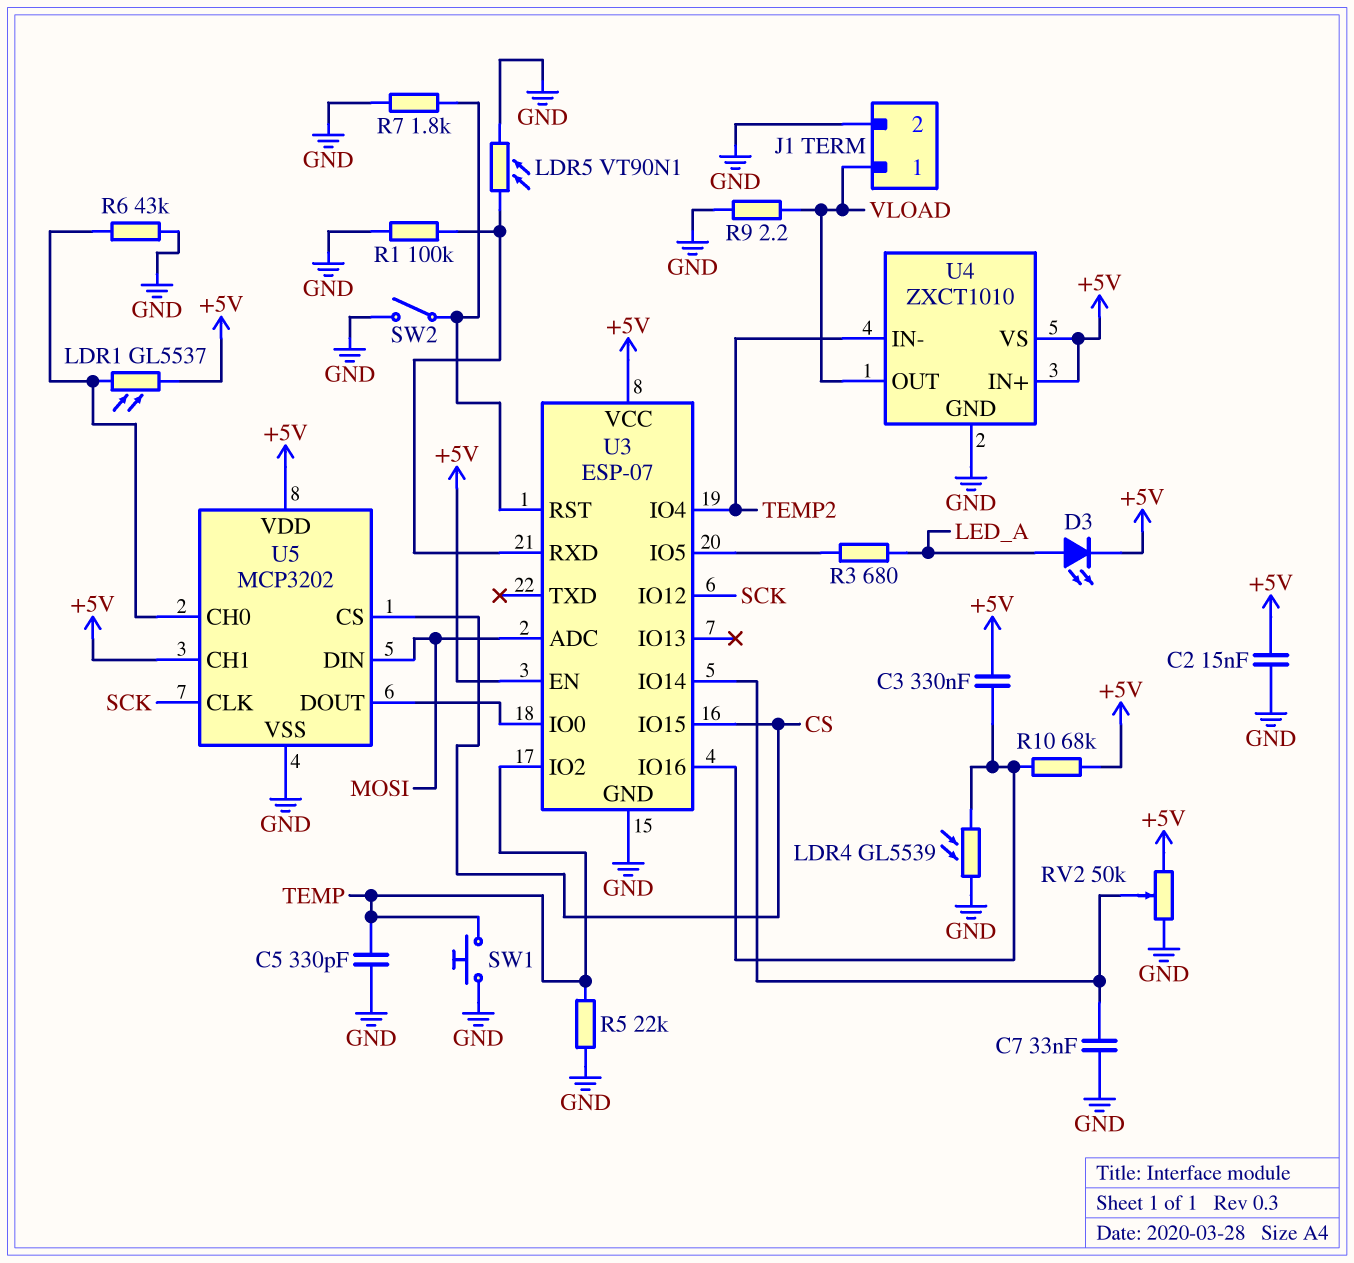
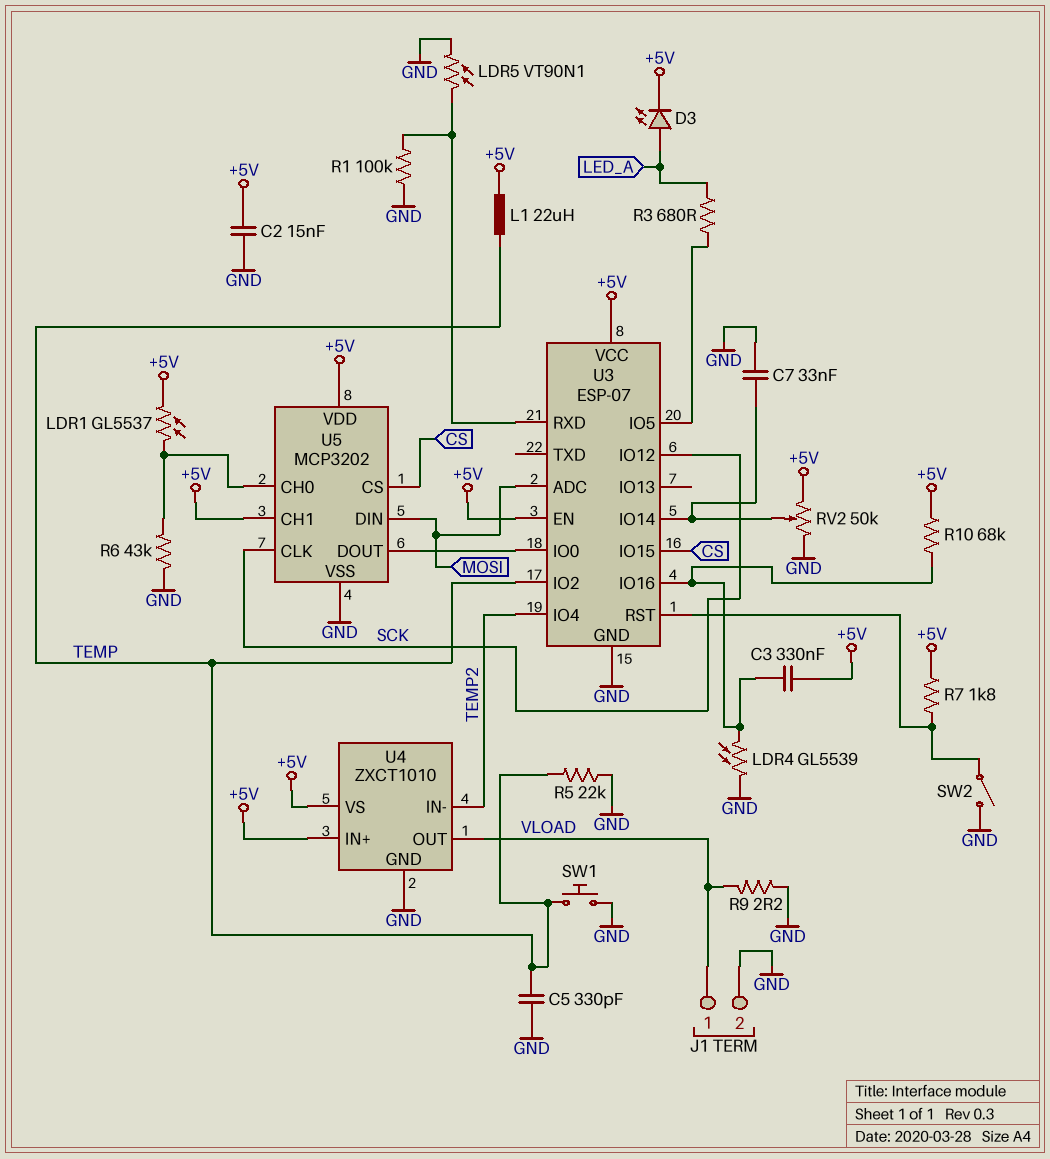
L1: none -> 22uH (+5V, TEMP)
R7: 1.8k (GND, U3/RST) -> 1.8k (+5V, U3/RST)

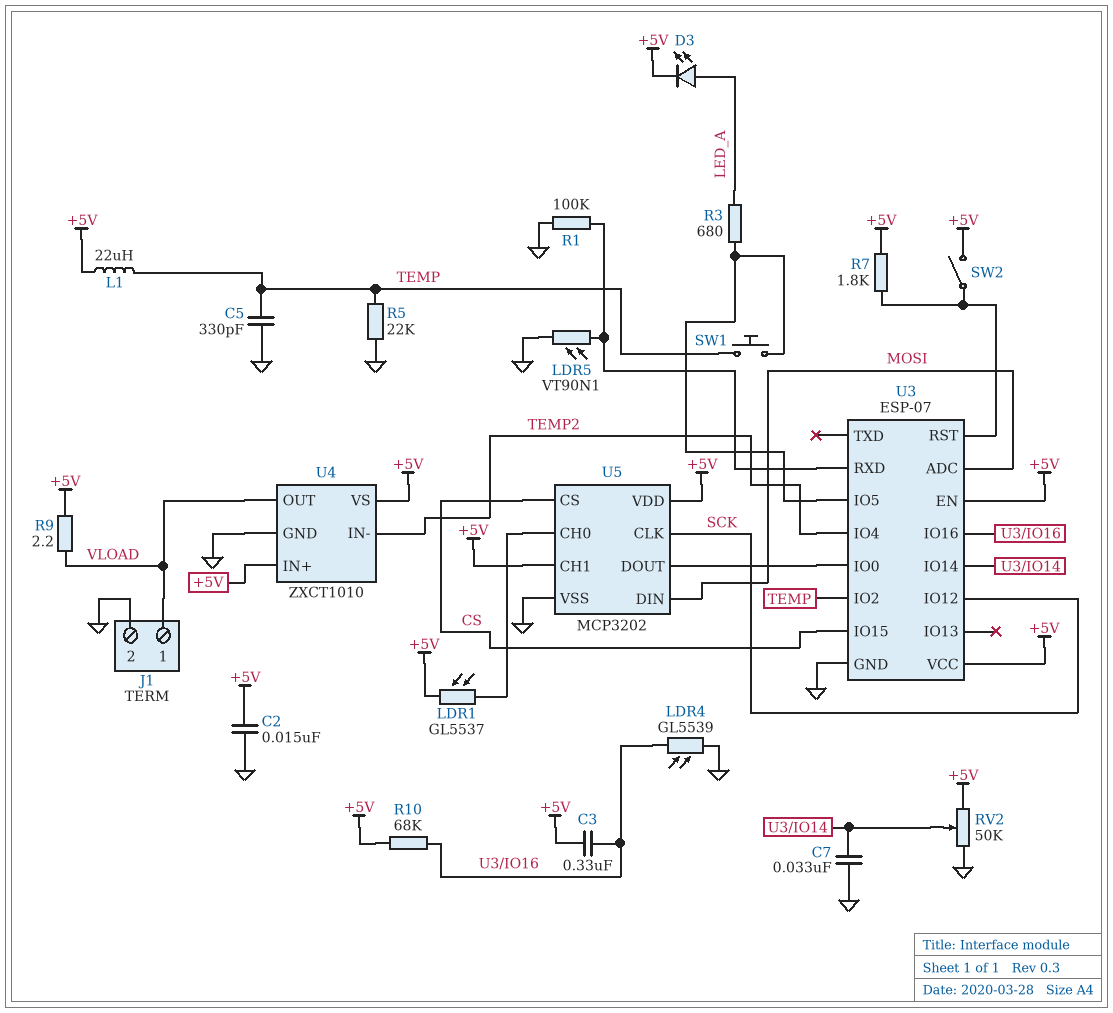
R6: 43k (GND, U5/CH0) -> none
R9: 2.2 (GND, VLOAD) -> 2.2 (+5V, VLOAD)
SW1: button (GND, TEMP) -> button (TEMP, U3/IO5)
SW2: switch (GND, U3/RST) -> switch (+5V, U3/RST)

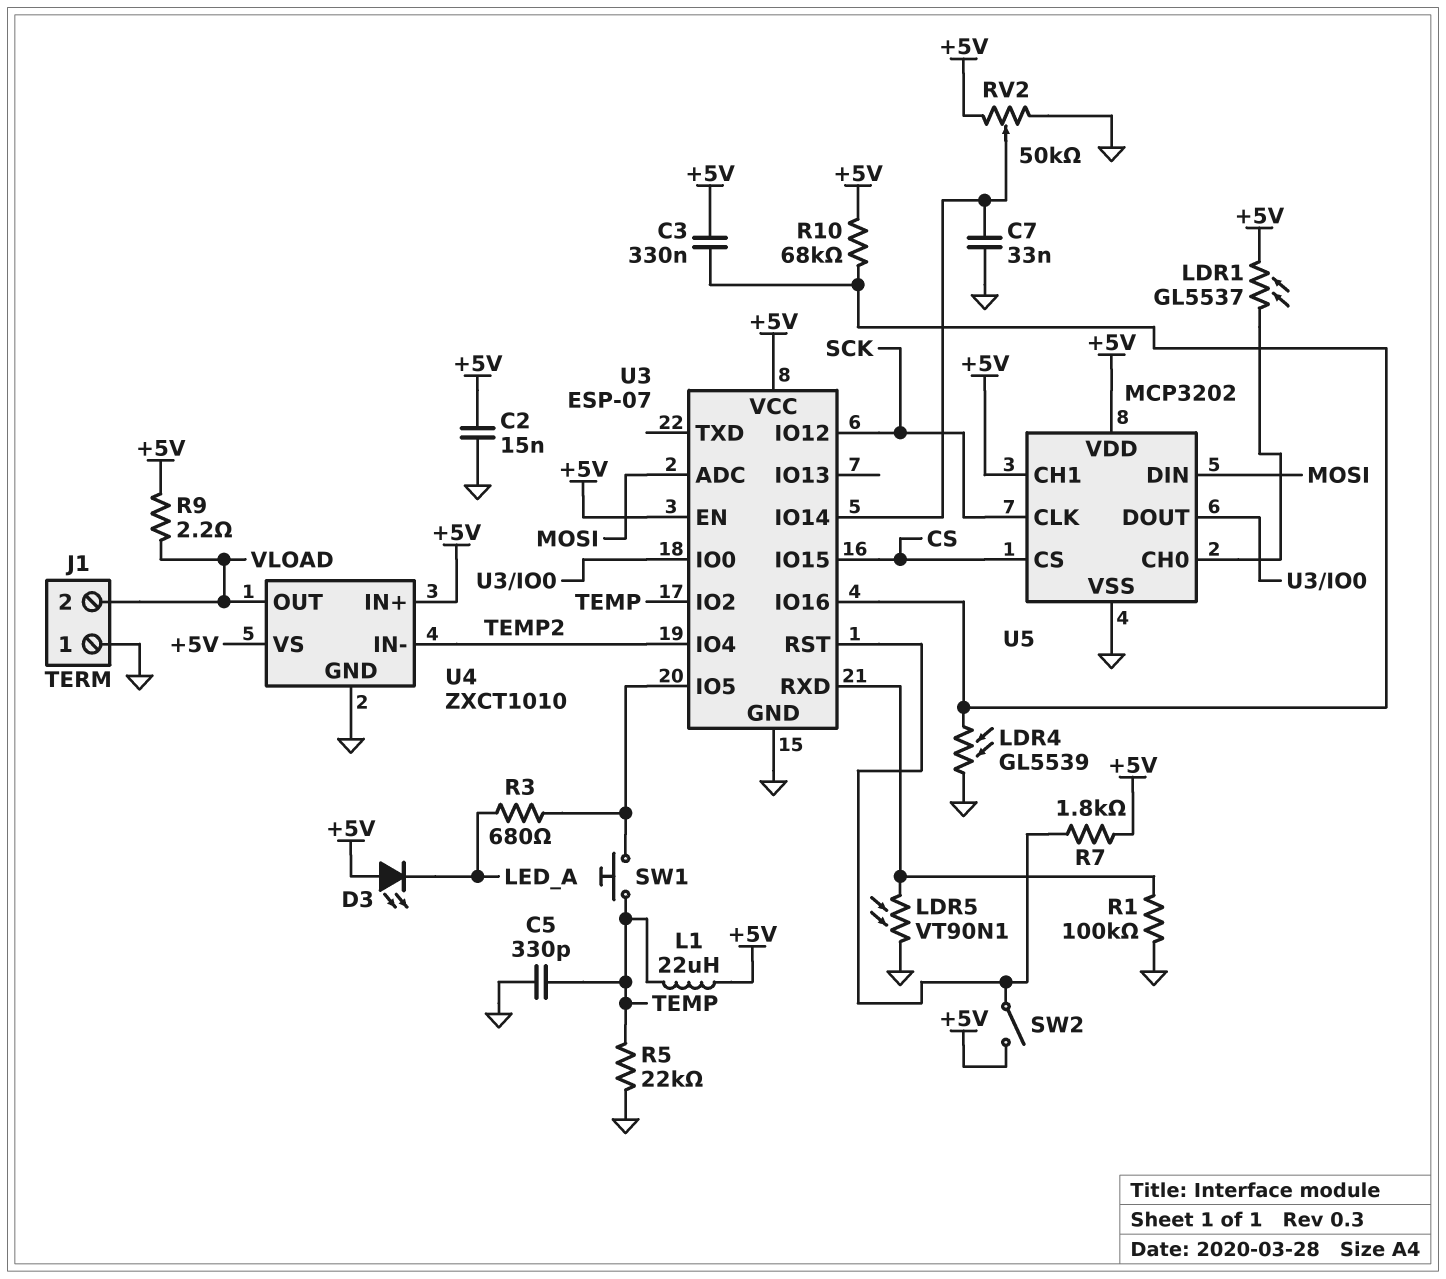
D3: LED (A LED_A, K +5V) -> LED (A +5V, K LED_A)
J1 pin 1: VLOAD -> GND
J1 pin 2: GND -> VLOAD

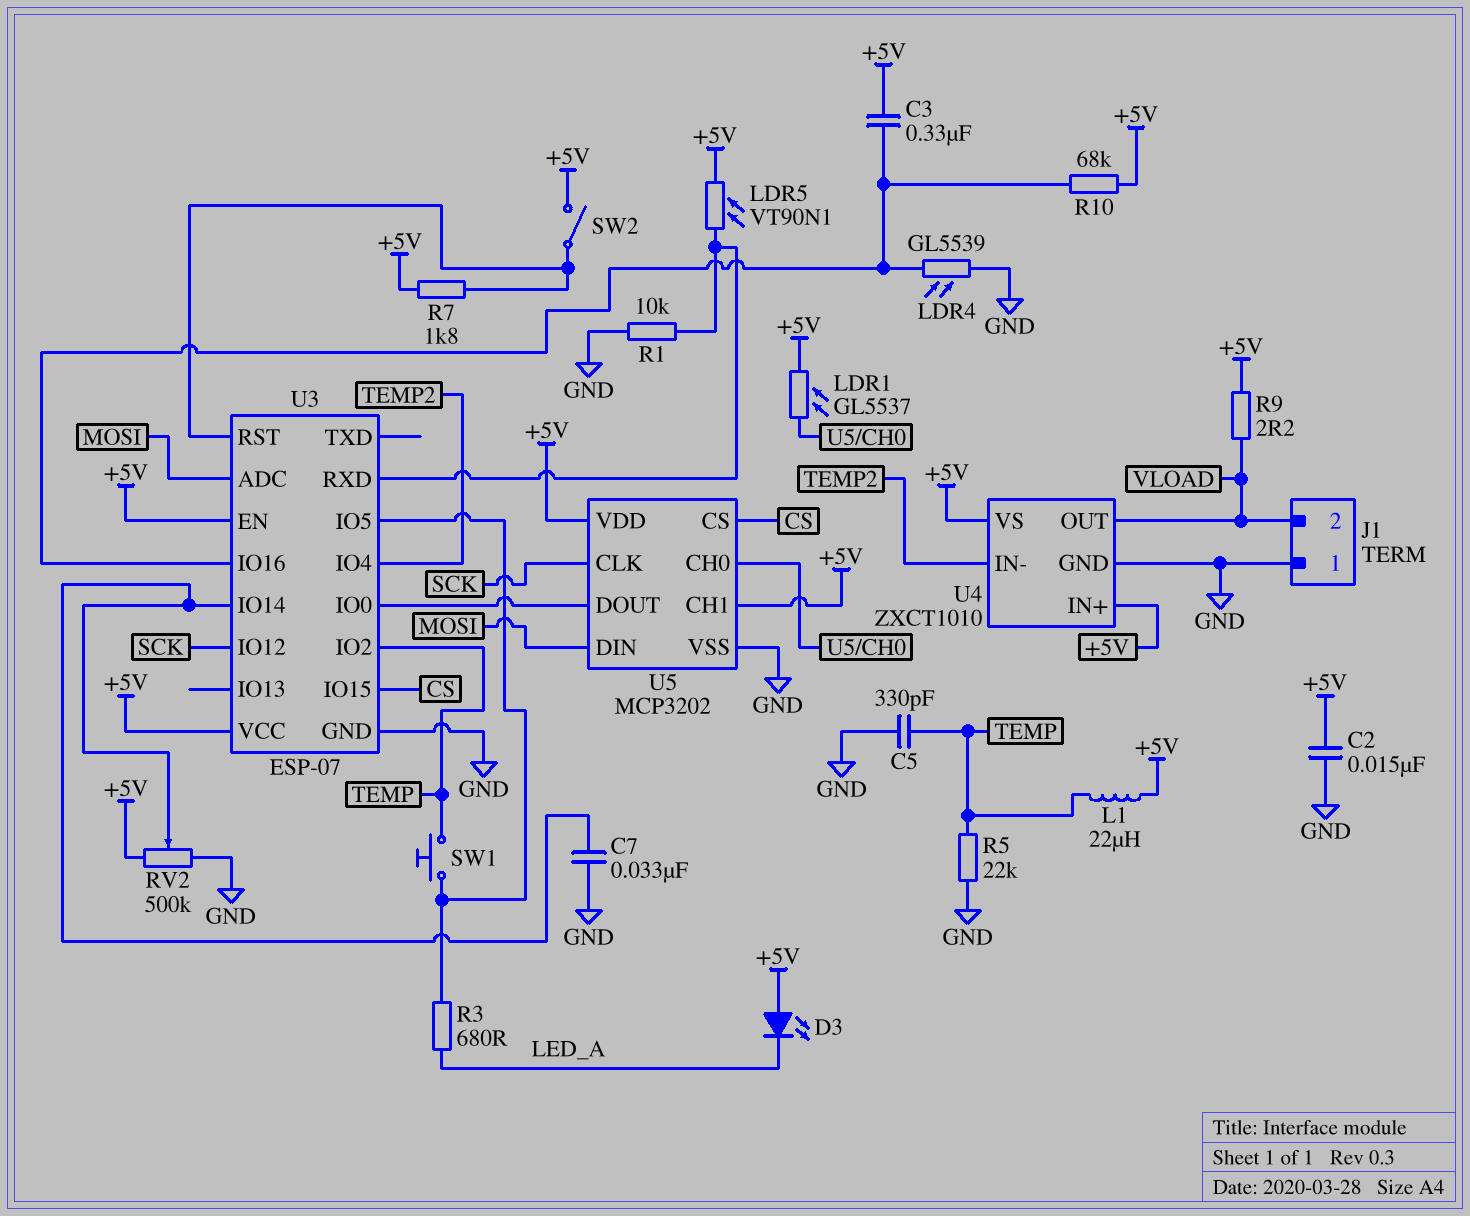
LDR5: VT90N1 (GND, U3/RXD) -> VT90N1 (+5V, U3/RXD)
R1: 100k (GND, U3/RXD) -> 10k (GND, U3/RXD)
RV2: 50k (+5V, GND, wiper U3/IO14) -> 500k (+5V, GND, wiper U3/IO14)

